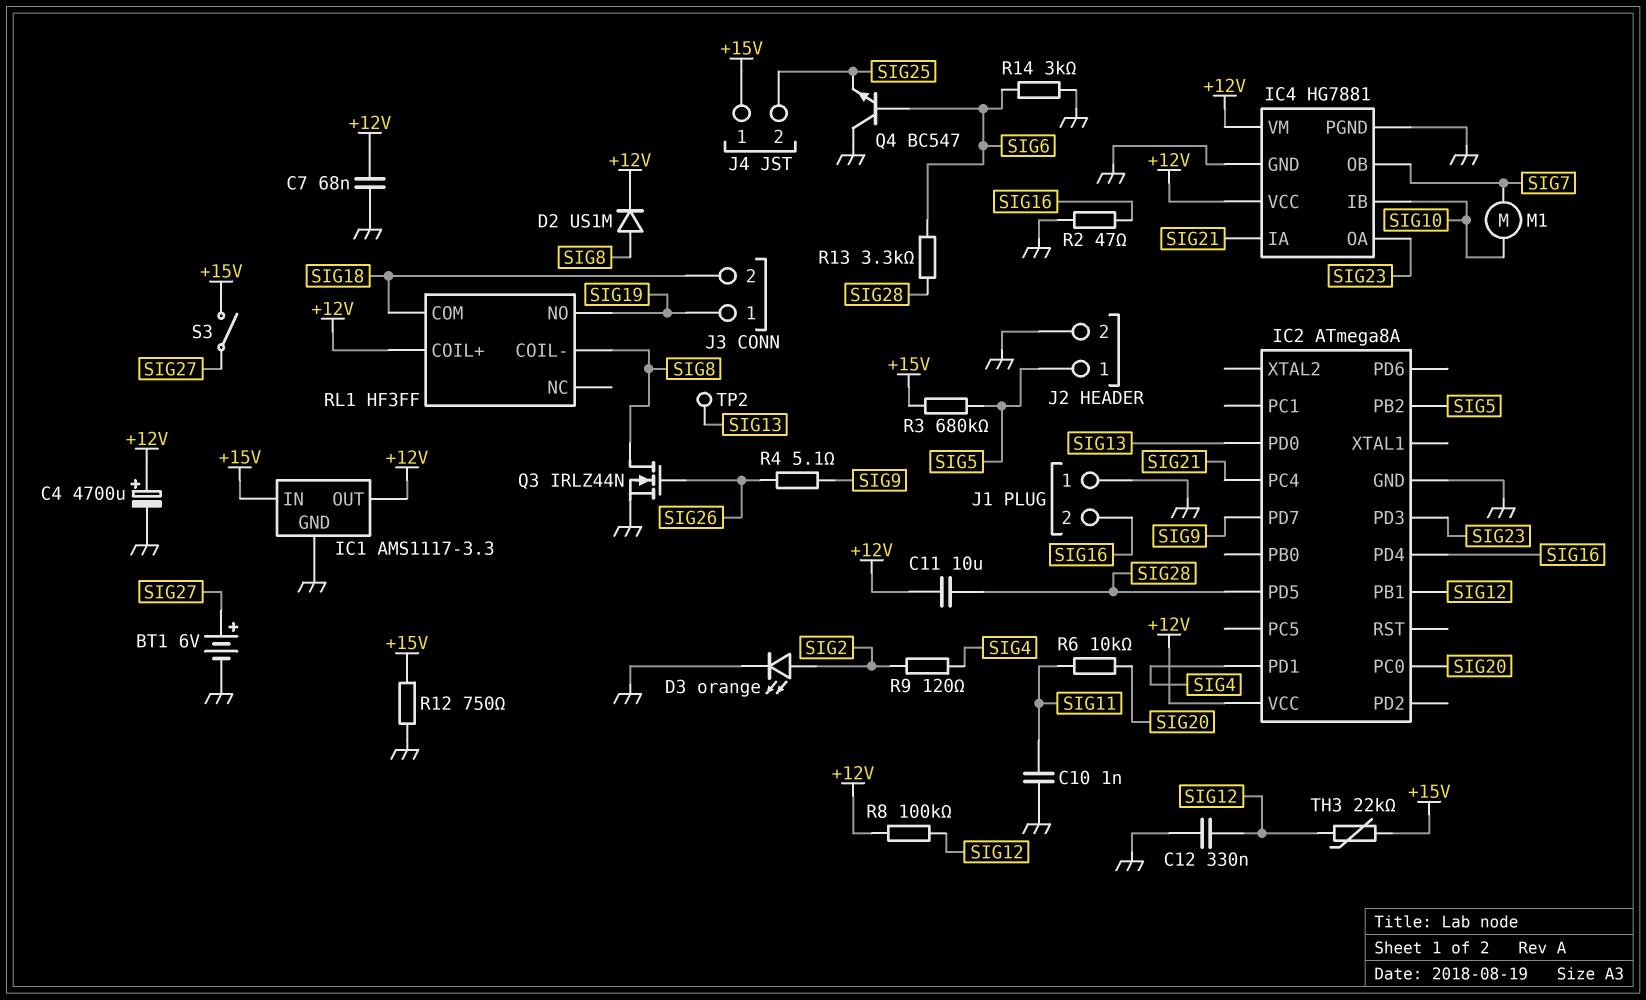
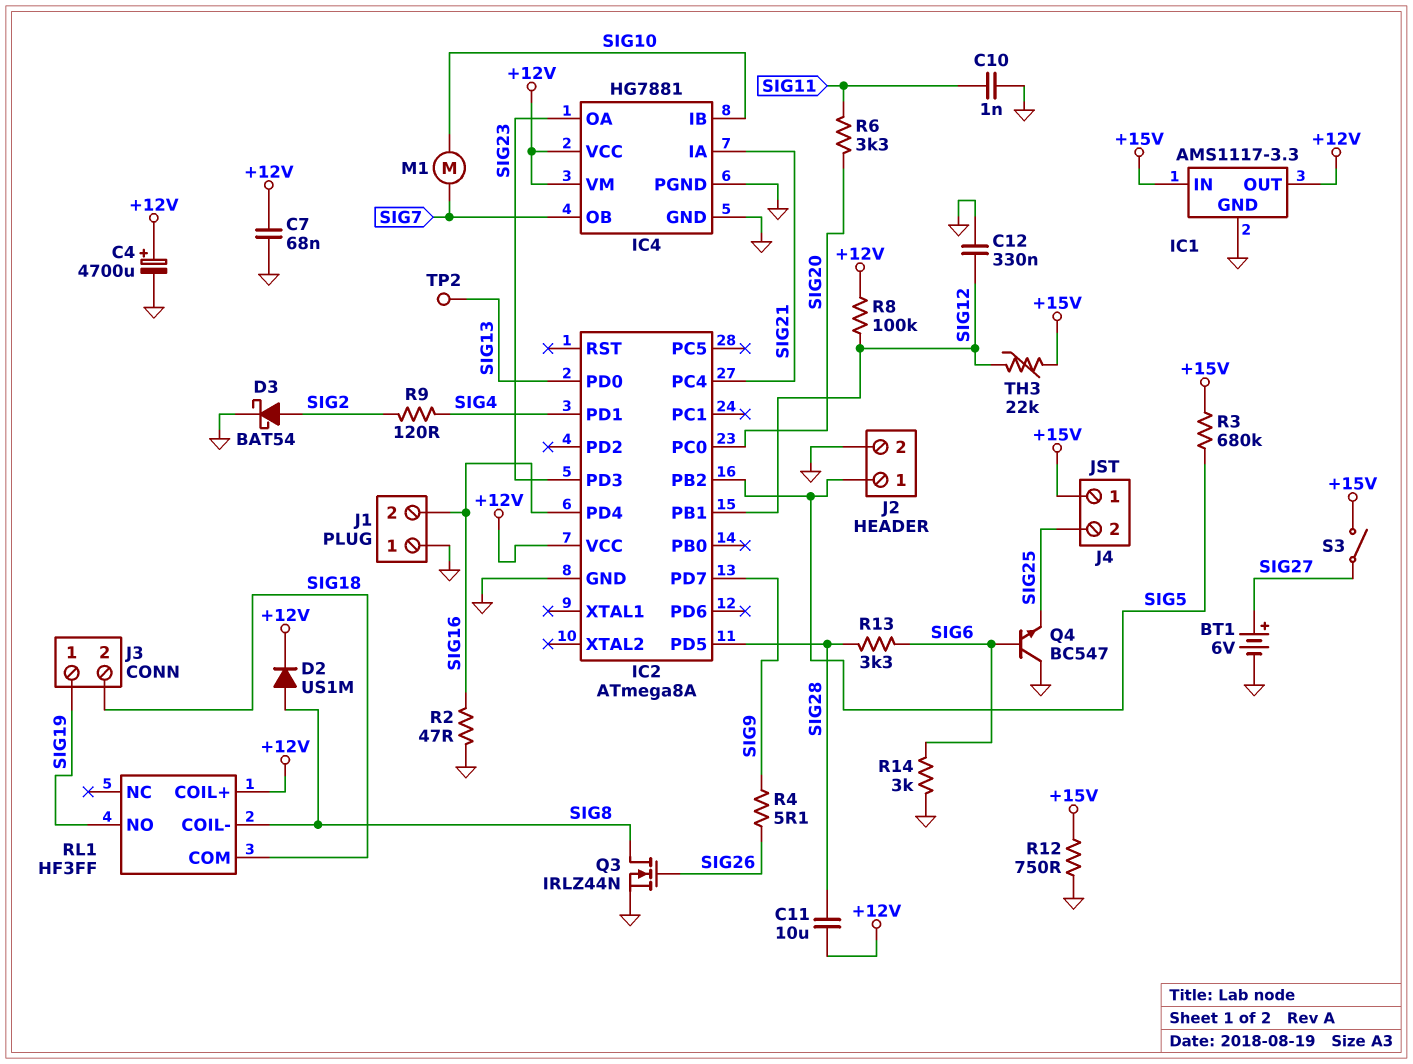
D3: LED orange (A SIG2, K GND) -> schottky BAT54 (A SIG2, K GND)
R6: 10k (SIG11, SIG20) -> 3.3k (SIG11, SIG20)

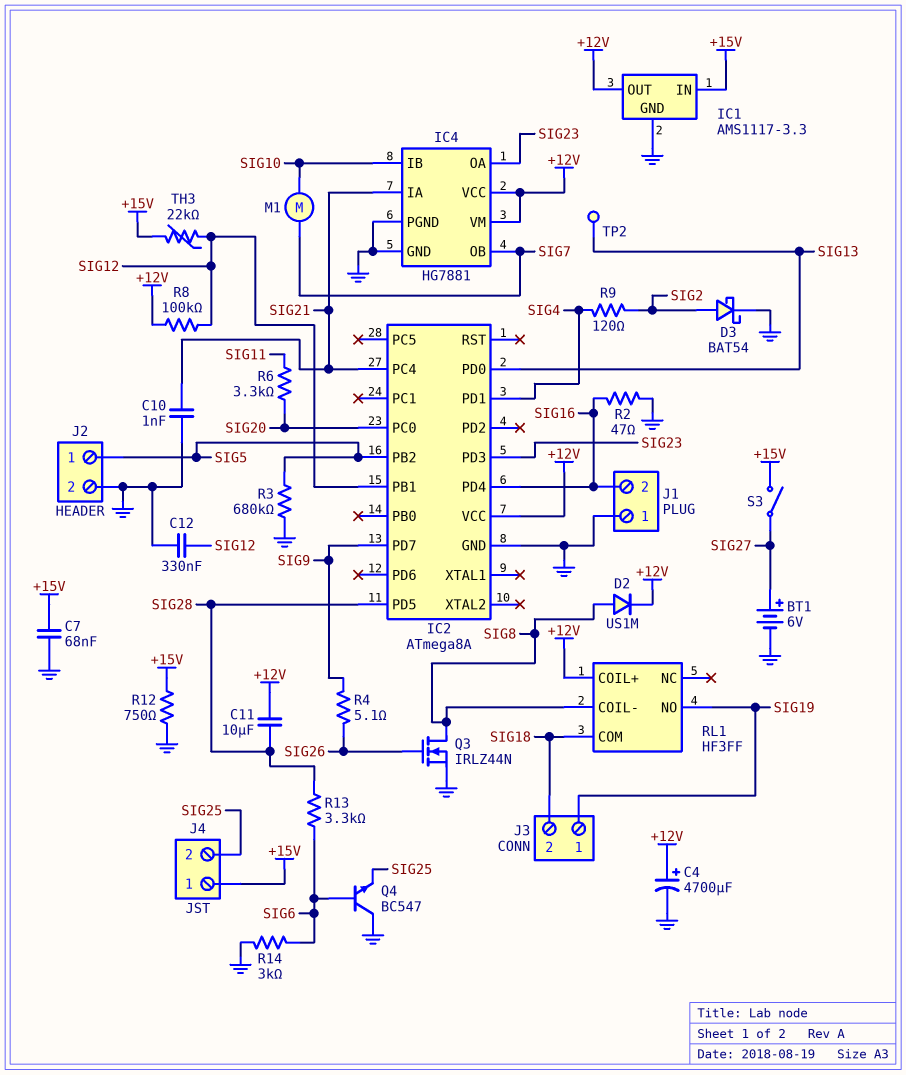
C7: 68nF (+12V, GND) -> 68nF (+15V, GND)
C10: 1nF (GND, SIG11) -> 1nF (GND, SIG21)
R3: 680k (+15V, SIG5) -> 680k (GND, SIG5)

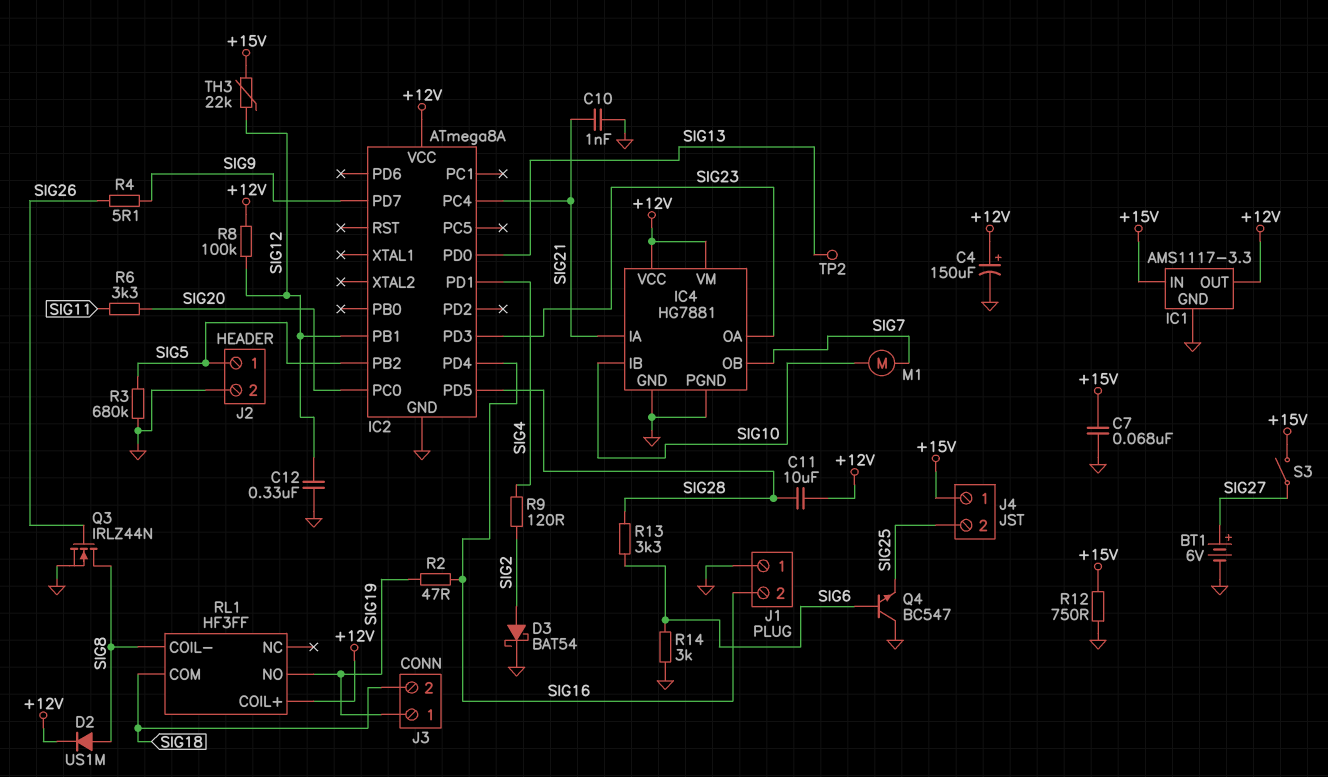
C4: 4700uF (plus +12V, minus GND) -> 150uF (plus +12V, minus GND)
R2: 47 (GND, SIG16) -> 47 (SIG16, SIG19)

